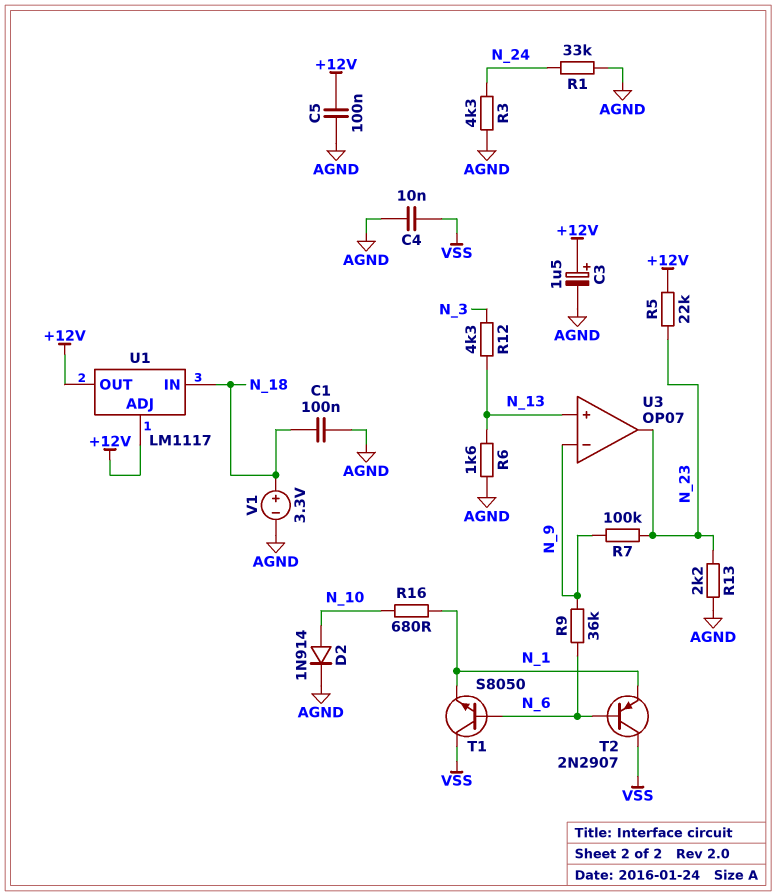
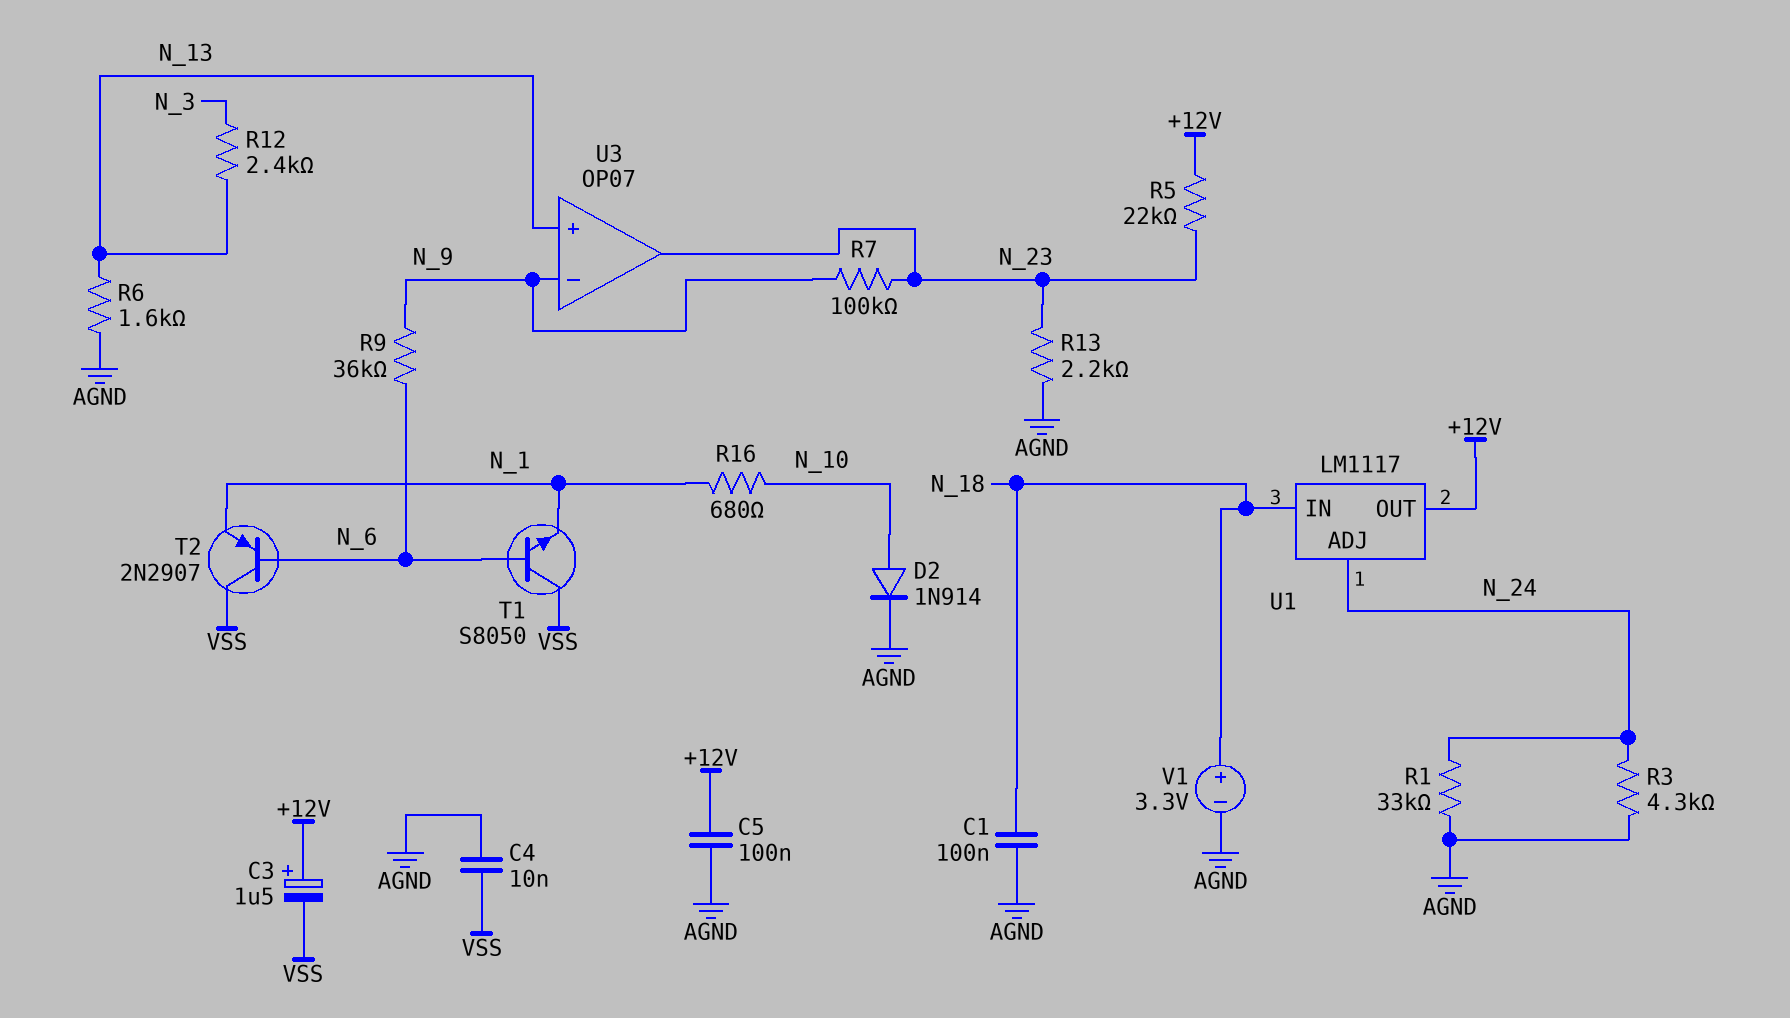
C3: 1.5uF (plus +12V, minus AGND) -> 1.5uF (plus +12V, minus VSS)
R12: 4.3k (N_3, N_13) -> 2.4k (N_3, N_13)
U1 pin ADJ: +12V -> N_24

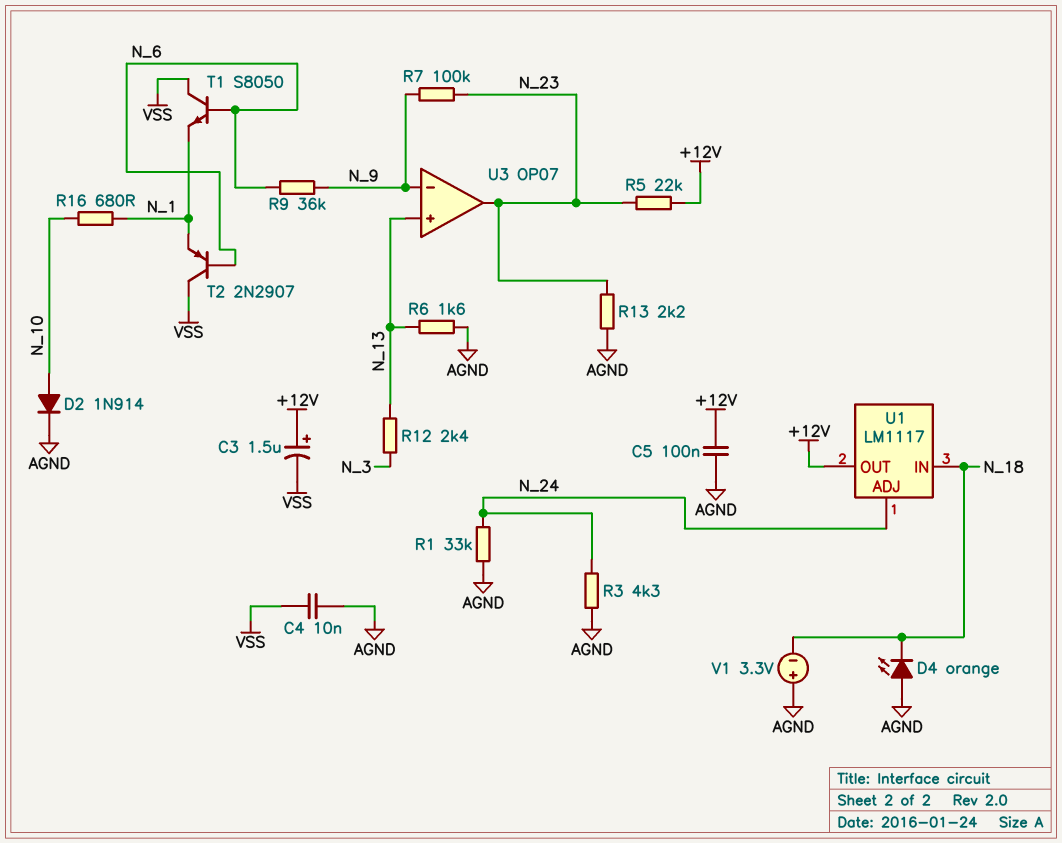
C1: 100nF (AGND, N_18) -> none
D4: none -> LED orange (A AGND, K N_18)
V1: 3.3V (plus N_18, minus AGND) -> 3.3V (plus AGND, minus N_18)

